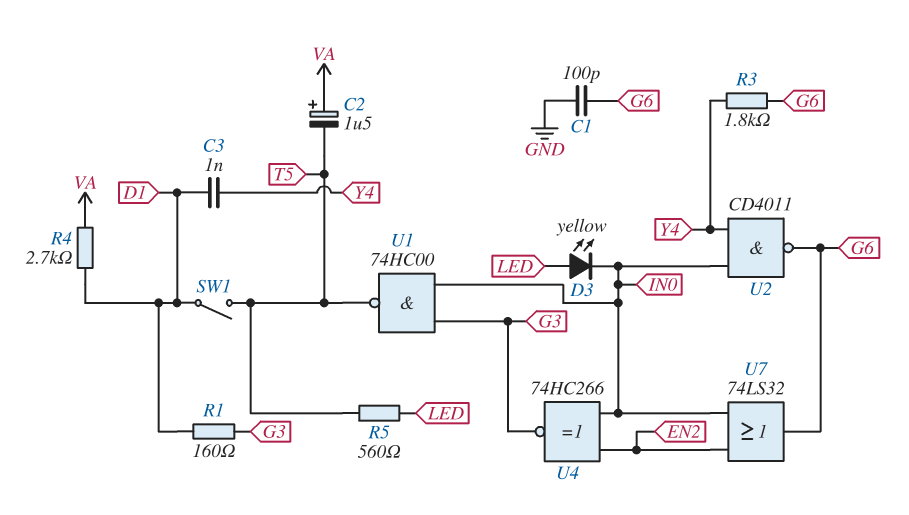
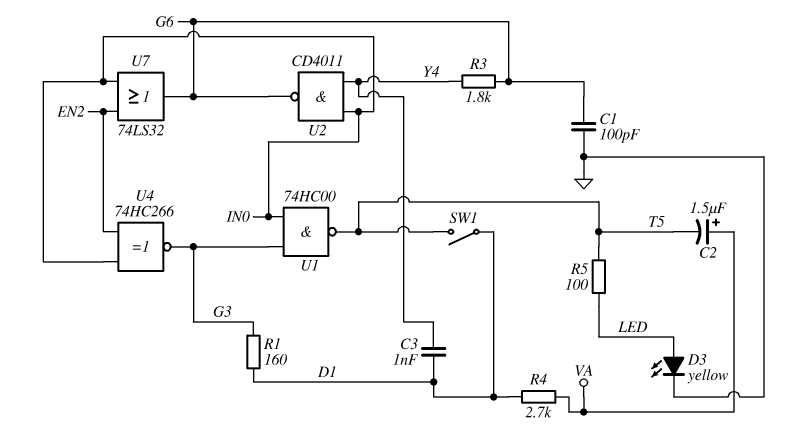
D3: LED yellow (A LED, K IN0) -> LED yellow (A LED, K GND)
R5: 560 (LED, T5) -> 100 (LED, T5)

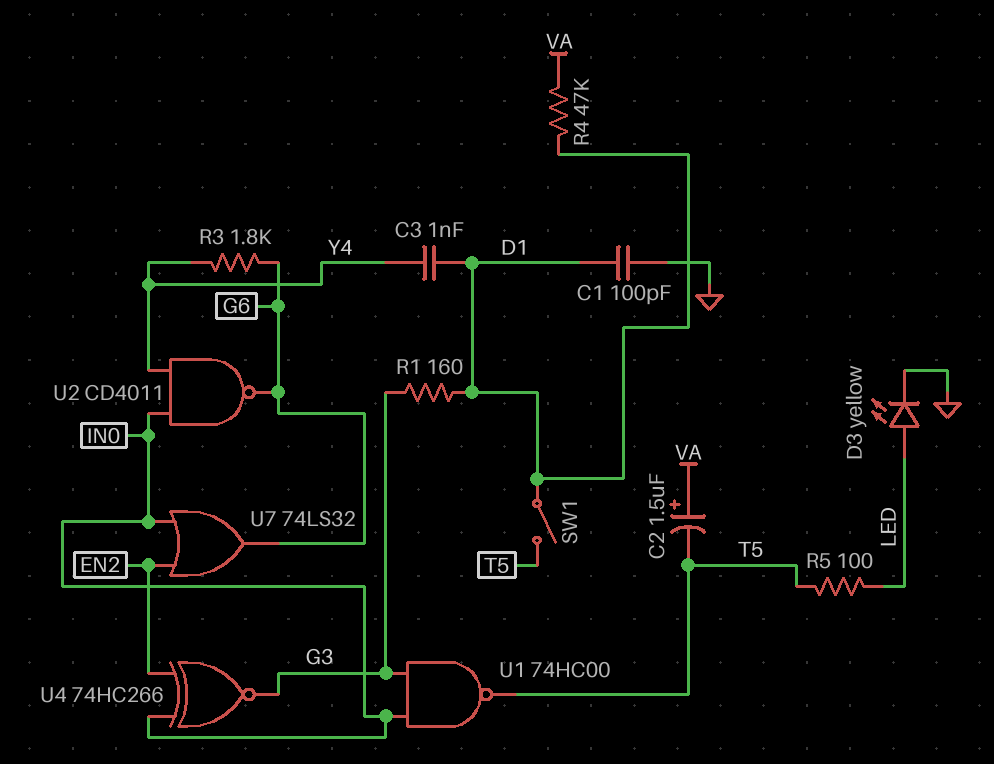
C1: 100pF (G6, GND) -> 100pF (D1, GND)
R4: 2.7k (D1, VA) -> 47k (D1, VA)

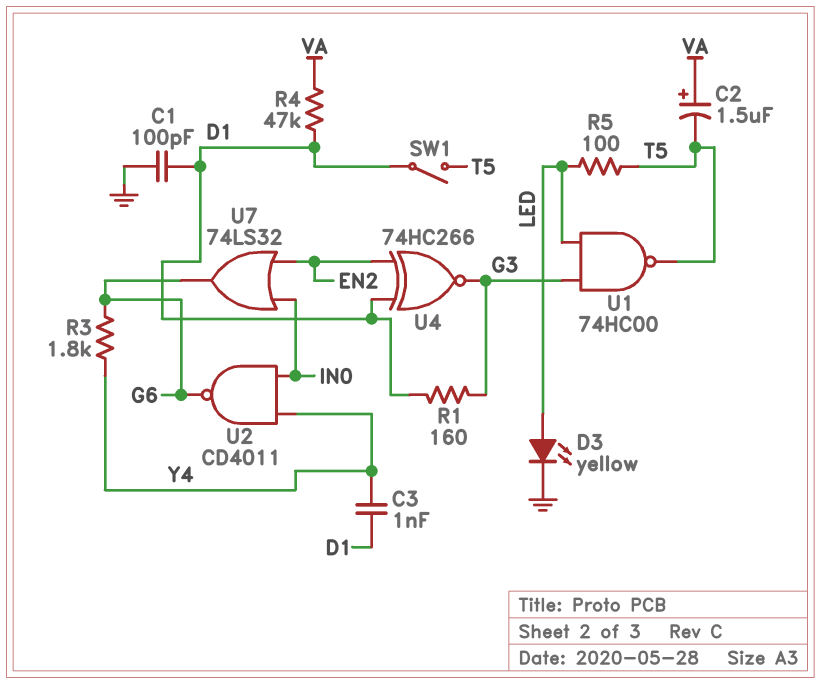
U1: NAND 74HC00 (in G3, in IN0, out T5) -> NAND 74HC00 (in G3, in LED, out T5)
U4: XNOR 74HC266 (in EN2, in IN0, out G3) -> XNOR 74HC266 (in D1, in EN2, out G3)

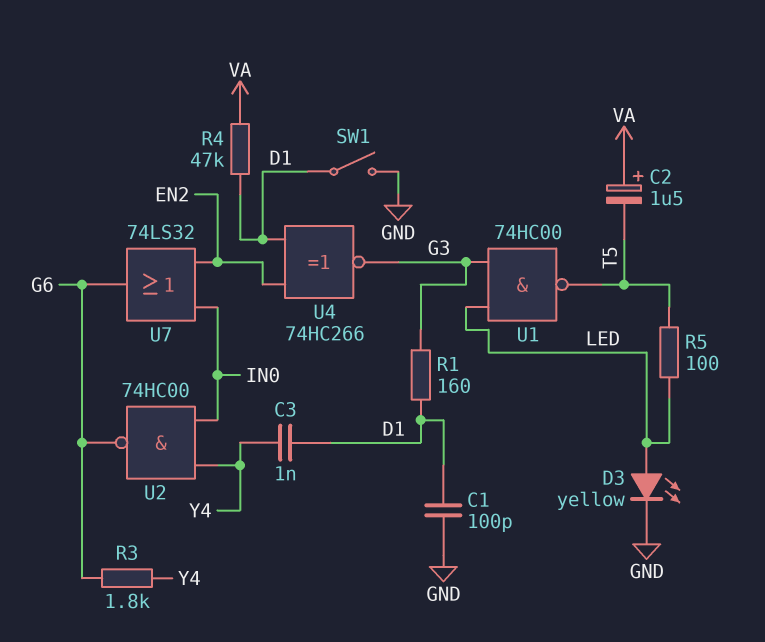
SW1: switch (D1, T5) -> switch (D1, GND)
U2: NAND CD4011 (in IN0, in Y4, out G6) -> NAND 74HC00 (in IN0, in Y4, out G6)

